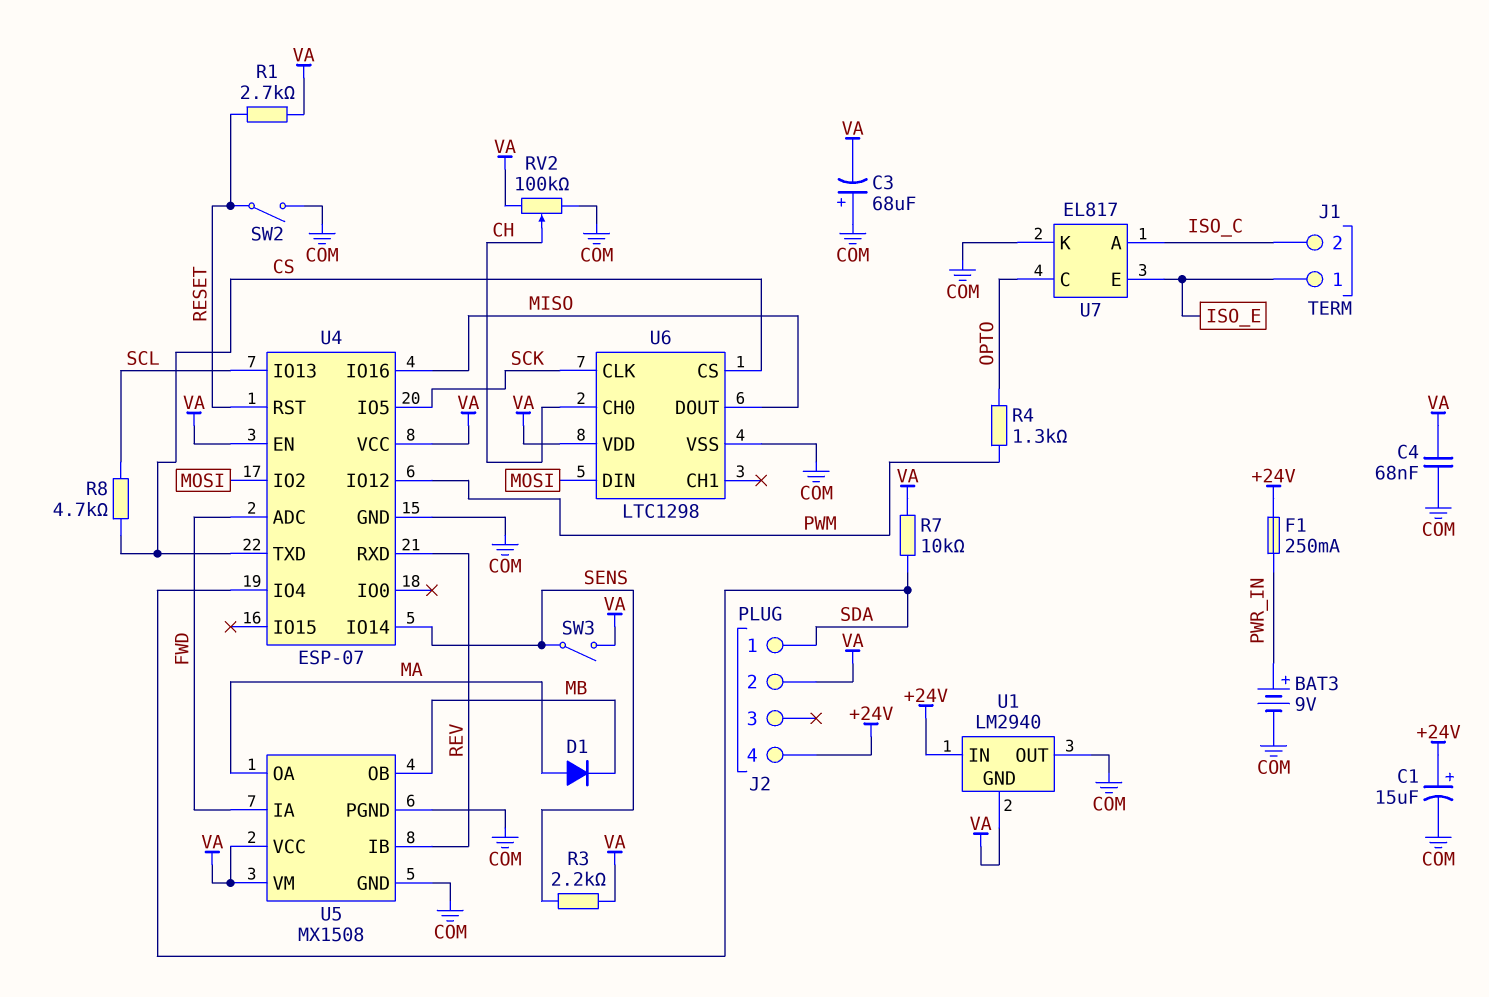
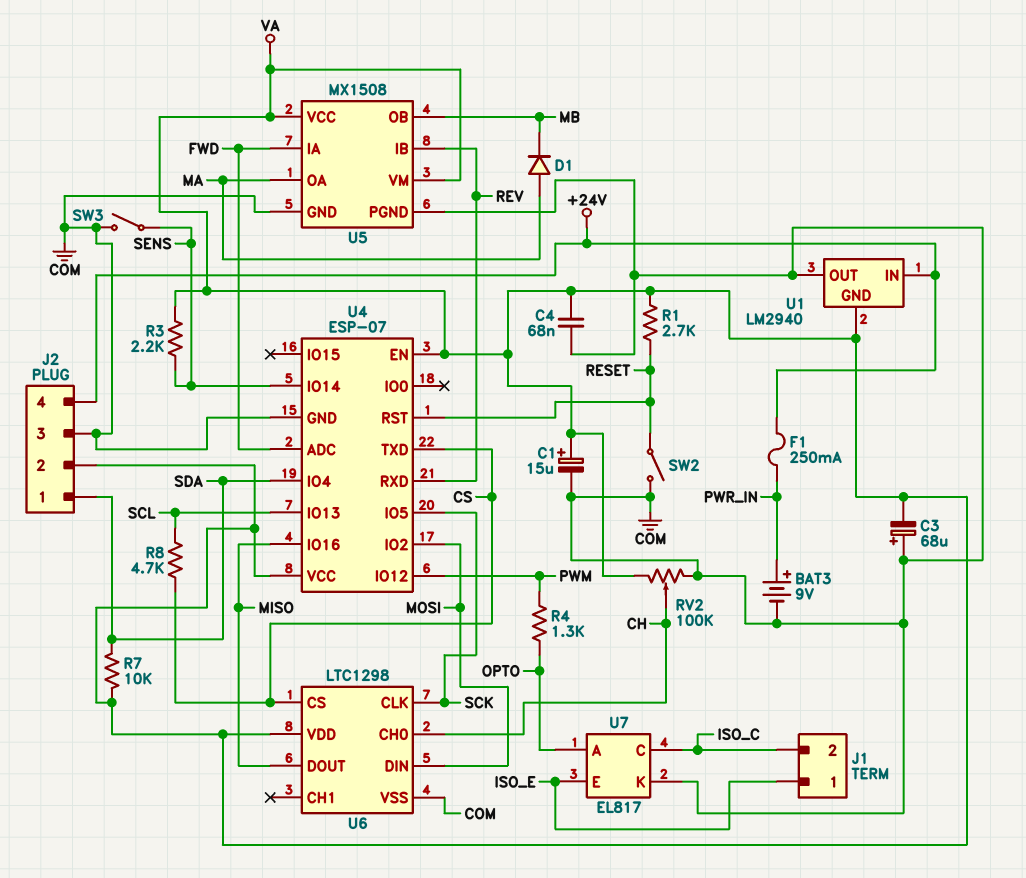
C1: 15uF (plus +24V, minus COM) -> 15uF (plus VA, minus COM)
J2 pin 3: none -> COM
SW3: switch (SENS, VA) -> switch (COM, SENS)
U7 pin A: ISO_C -> OPTO
U7 pin C: OPTO -> ISO_C

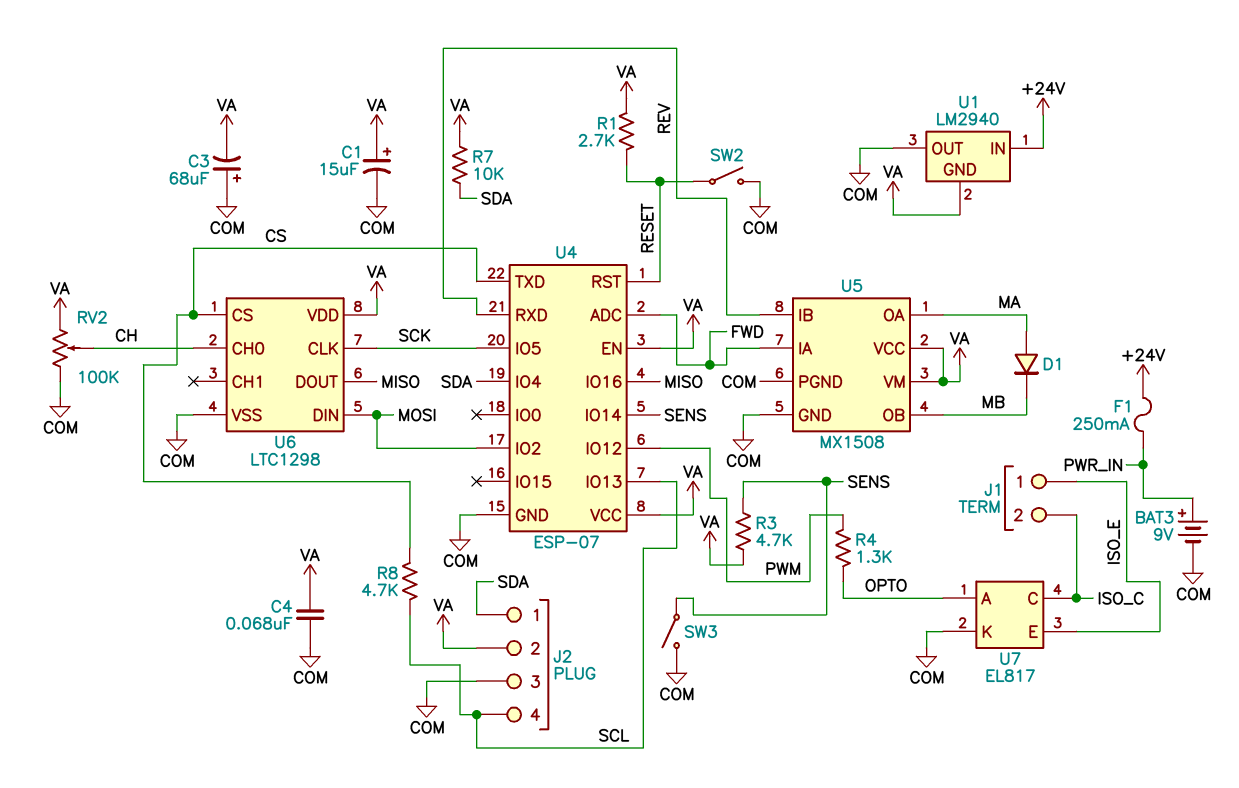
J2 pin 4: +24V -> SCL
R3: 2.2k (SENS, VA) -> 4.7k (SENS, VA)

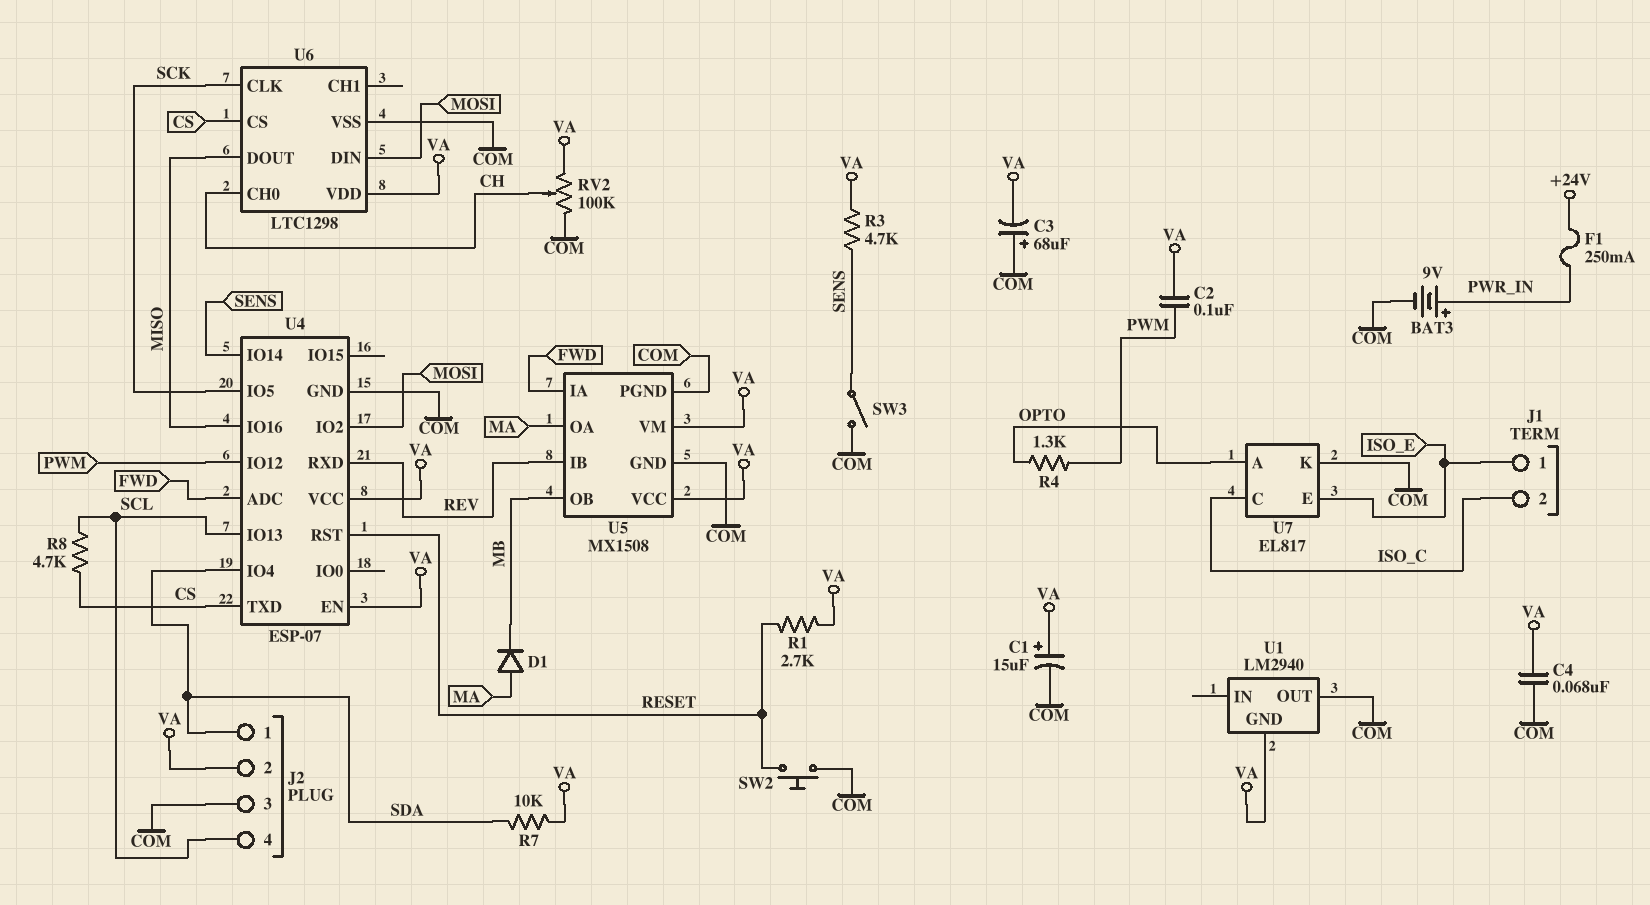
C2: none -> 100nF (PWM, VA)
SW2: switch (COM, RESET) -> button (COM, RESET)
U1 pin IN: +24V -> none

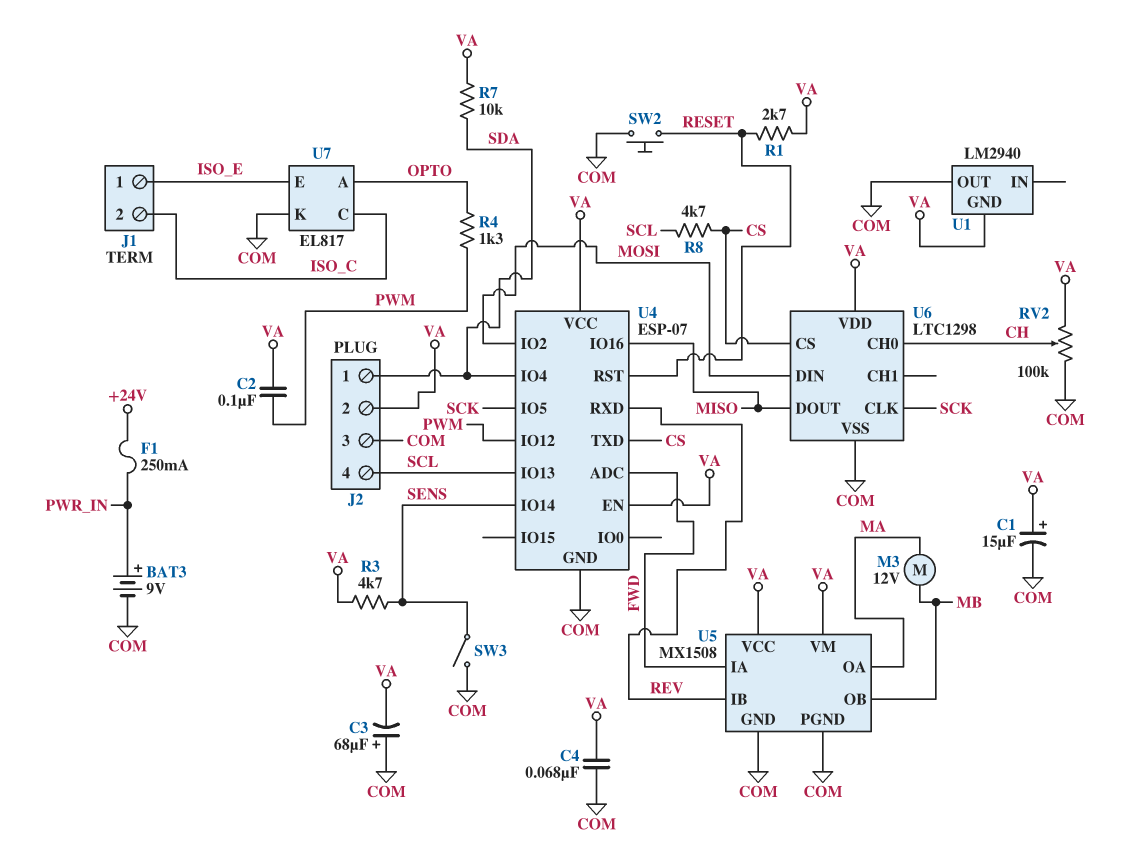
D1: diode (A MA, K MB) -> none
M3: none -> motor 12V (MA, MB)

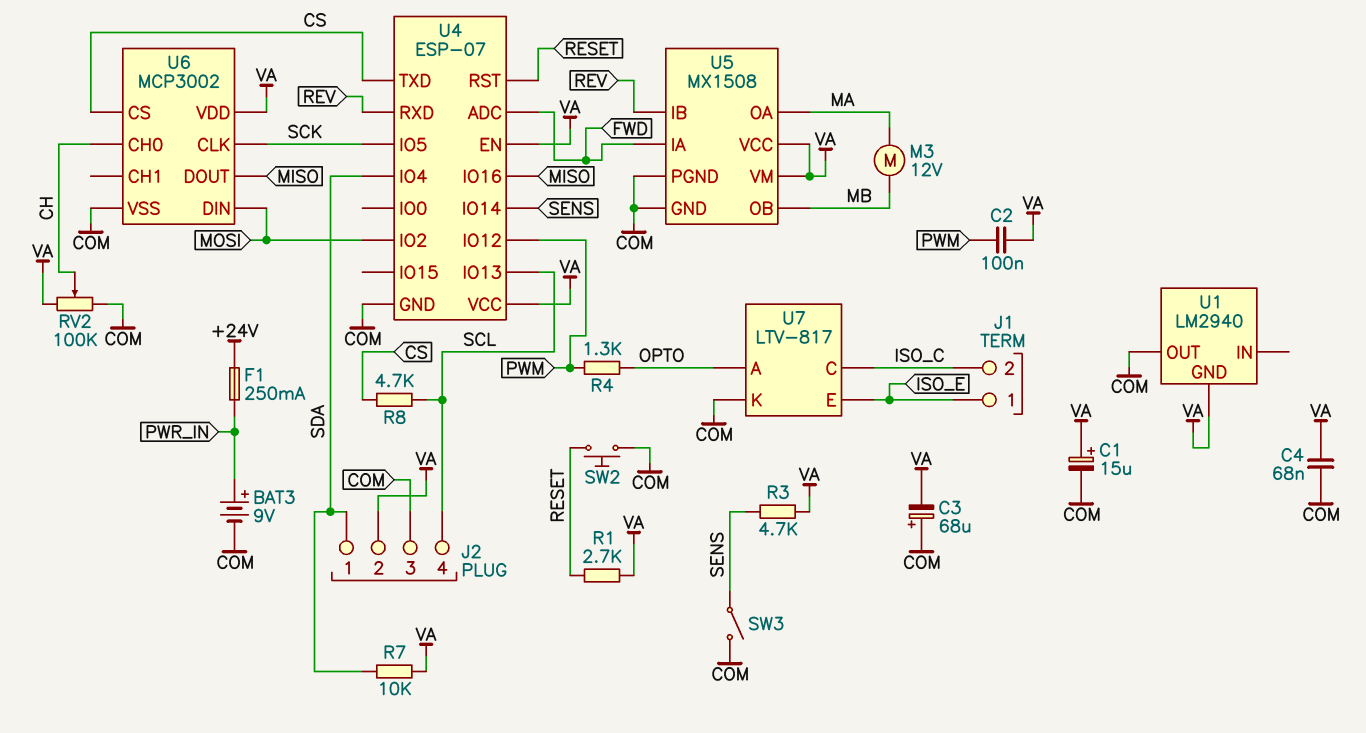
U6: LTC1298 -> MCP3002
U7: EL817 -> LTV-817

